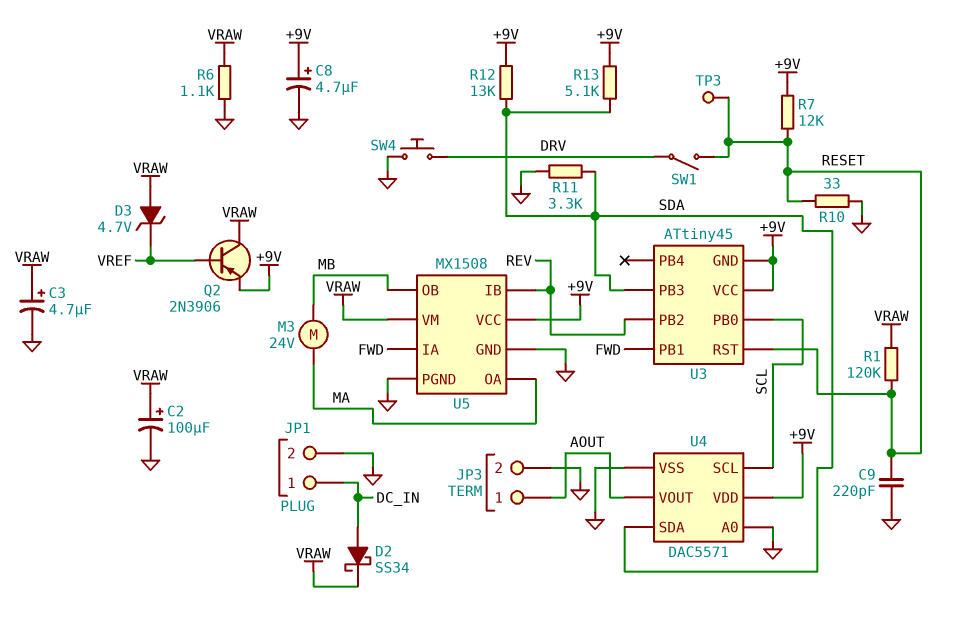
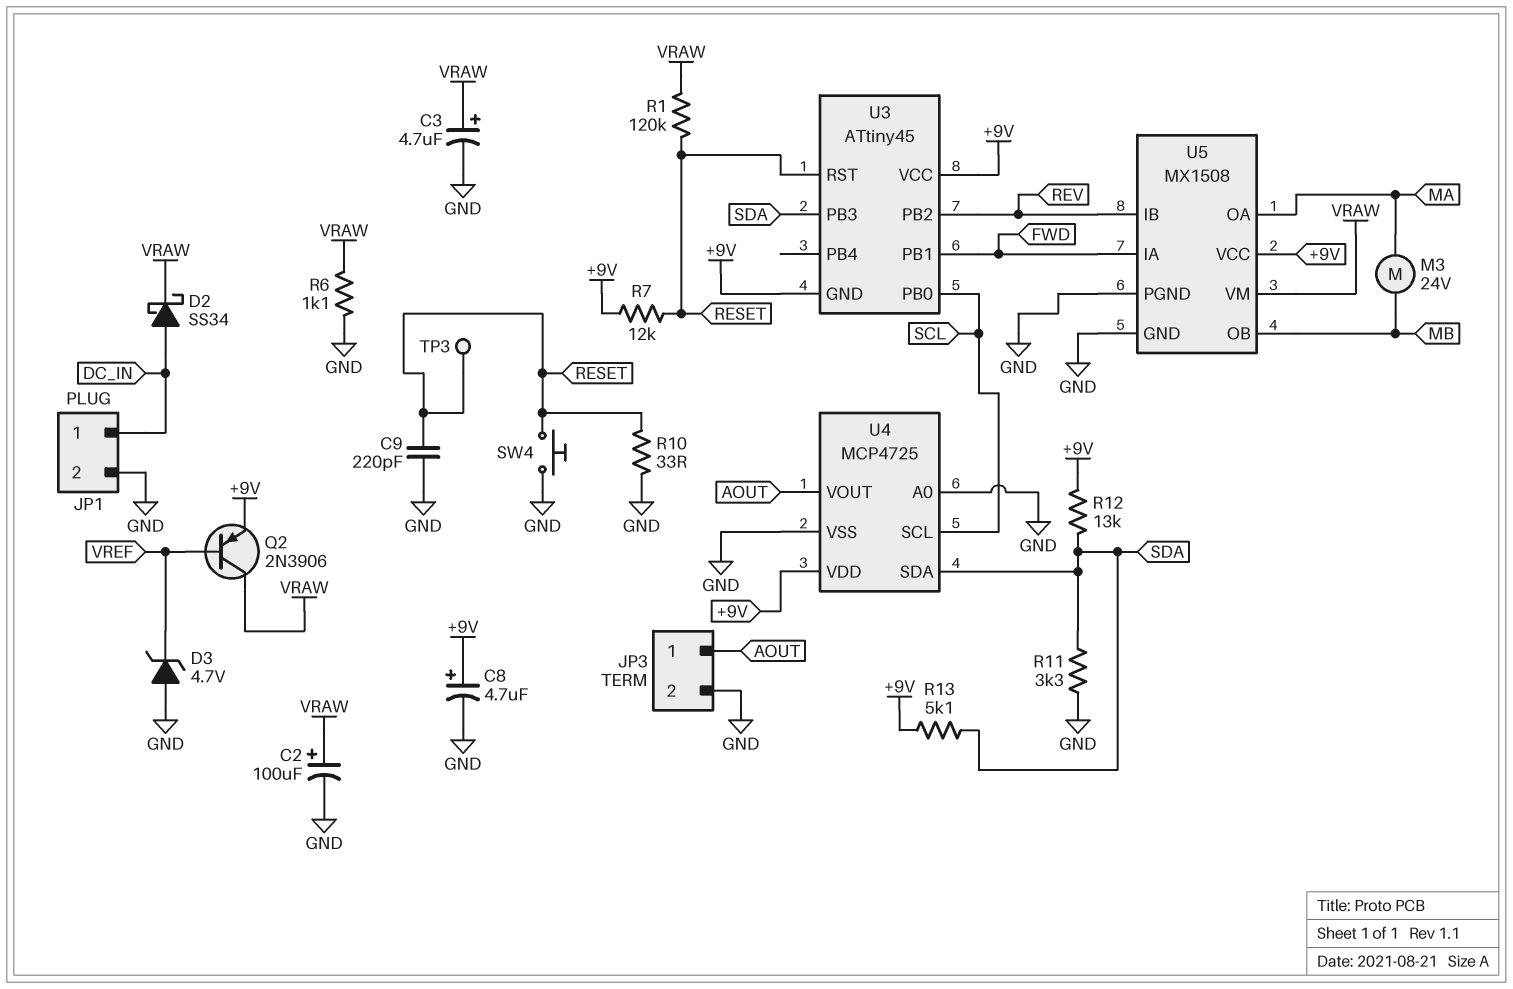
D3: zener 4.7V (A VRAW, K VREF) -> zener 4.7V (A GND, K VREF)
SW1: switch (DRV, RESET) -> none
SW4: button (DRV, GND) -> button (GND, RESET)
U4: DAC5571 -> MCP4725

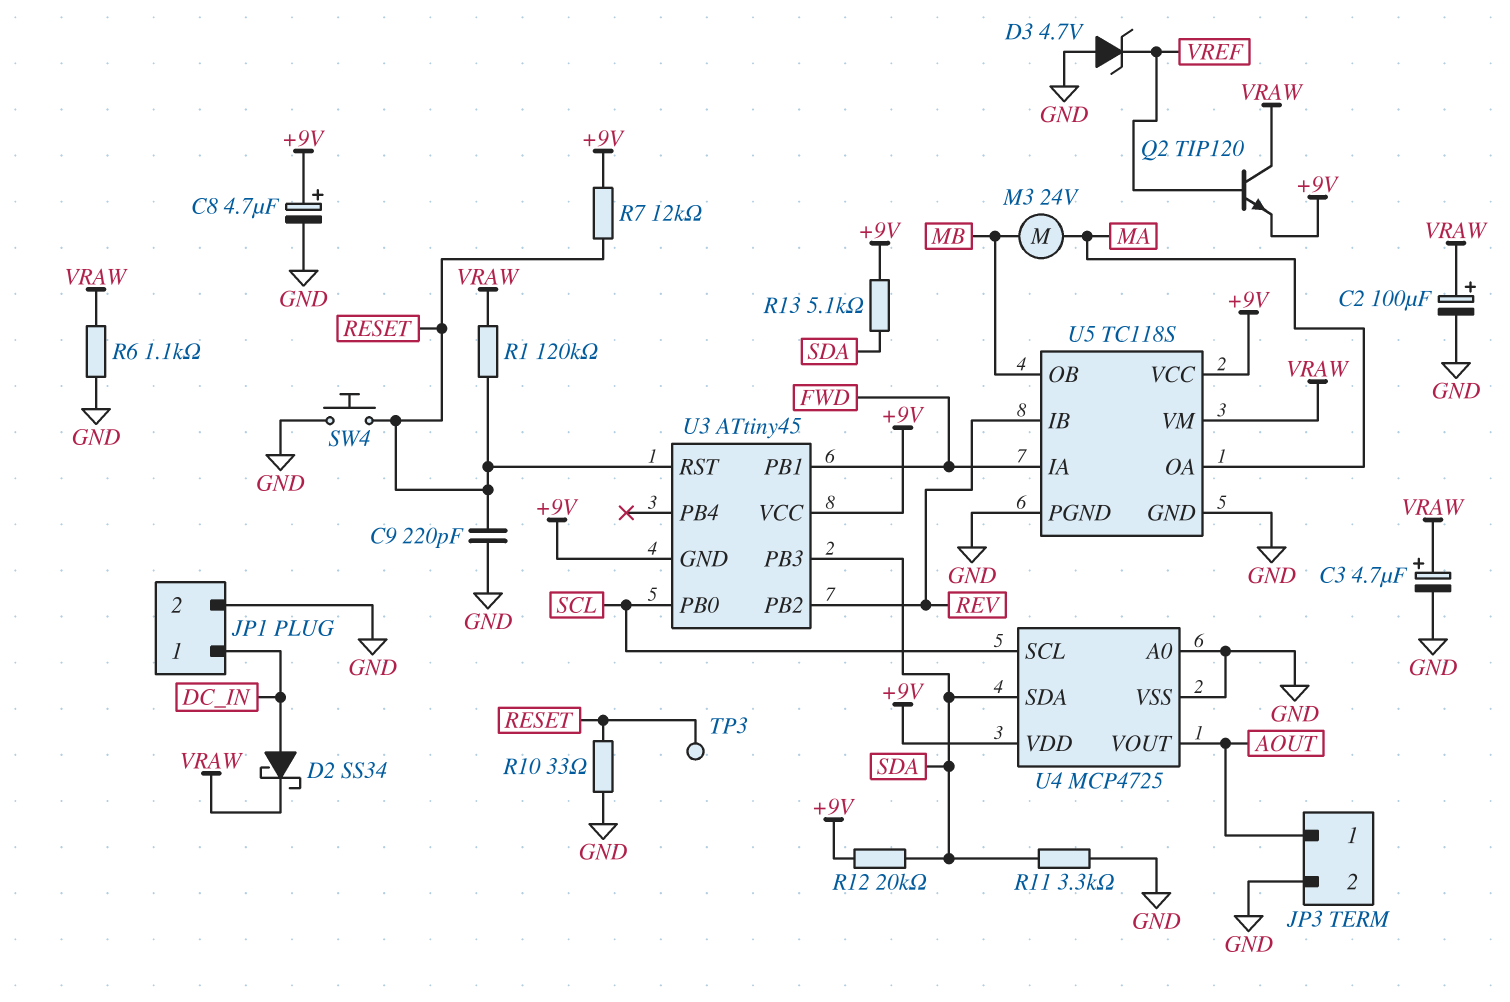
Q2: PNP 2N3906 (B VREF, C VRAW, E +9V) -> NPN TIP120 (B VREF, C VRAW, E +9V)
R12: 13k (+9V, SDA) -> 20k (+9V, SDA)
U5: MX1508 -> TC118S

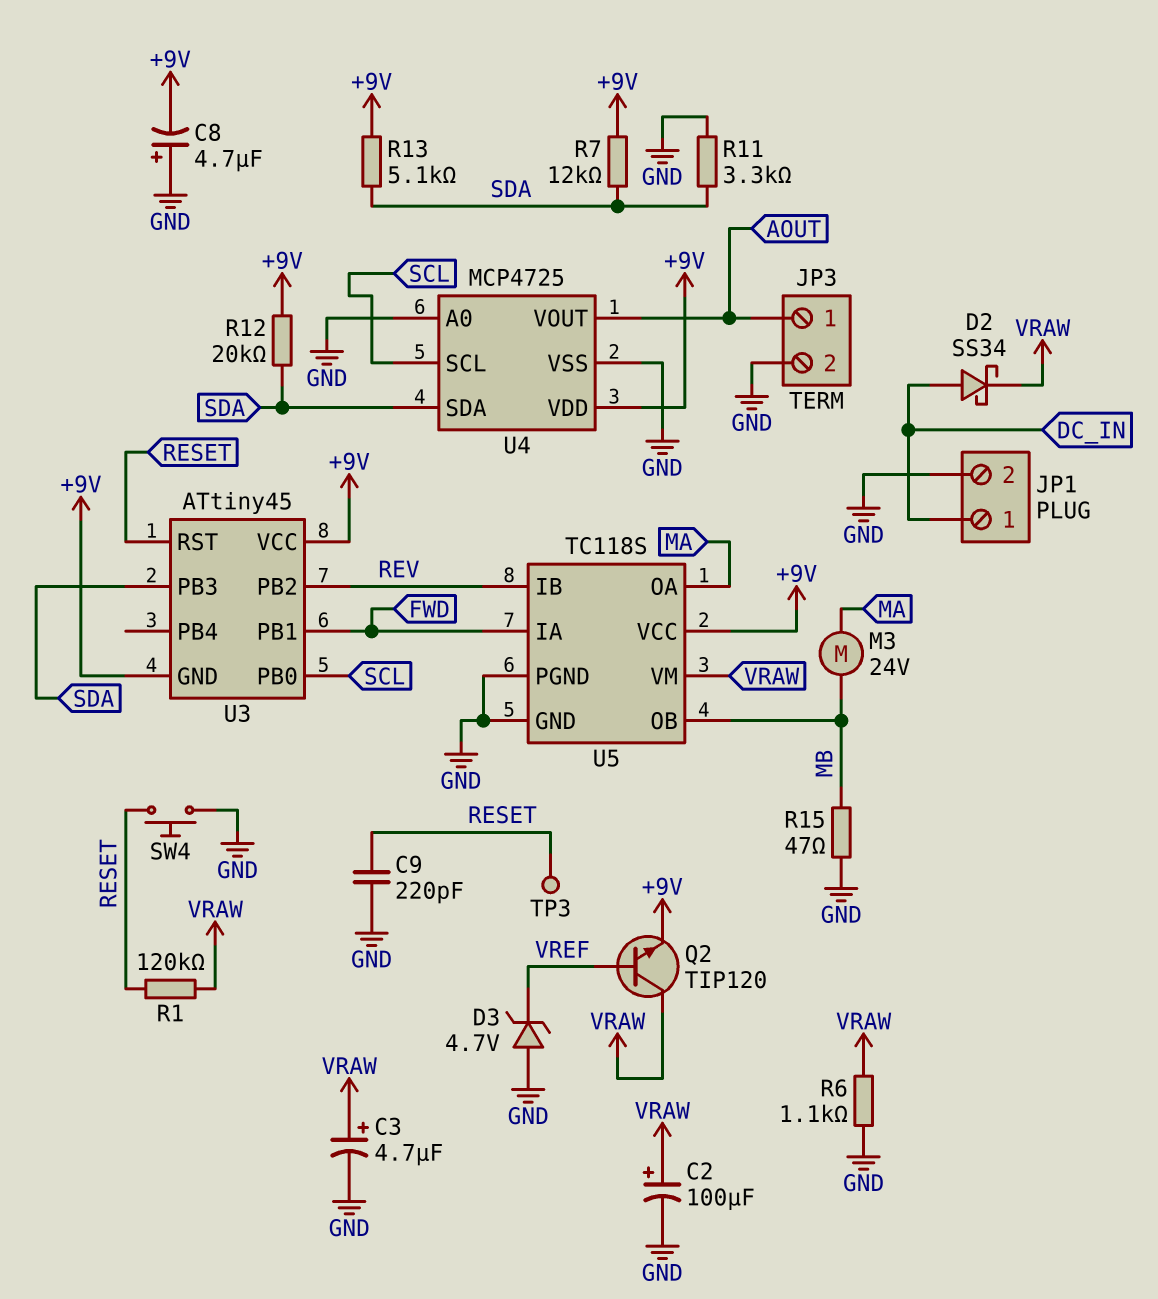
C8: 4.7uF (plus +9V, minus GND) -> 4.7uF (plus GND, minus +9V)
R7: 12k (+9V, RESET) -> 12k (+9V, SDA)
R10: 33 (GND, RESET) -> none
R15: none -> 47 (GND, MB)

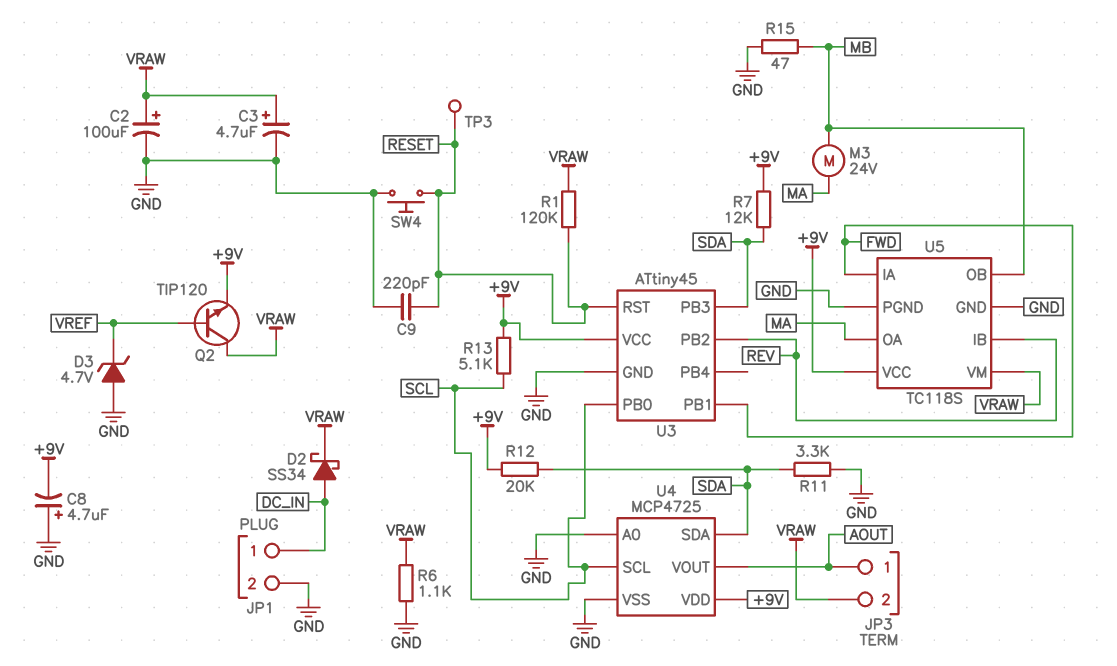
JP3 pin 2: GND -> VRAW
R13: 5.1k (+9V, SDA) -> 5.1k (+9V, SCL)
U3 pin GND: +9V -> GND

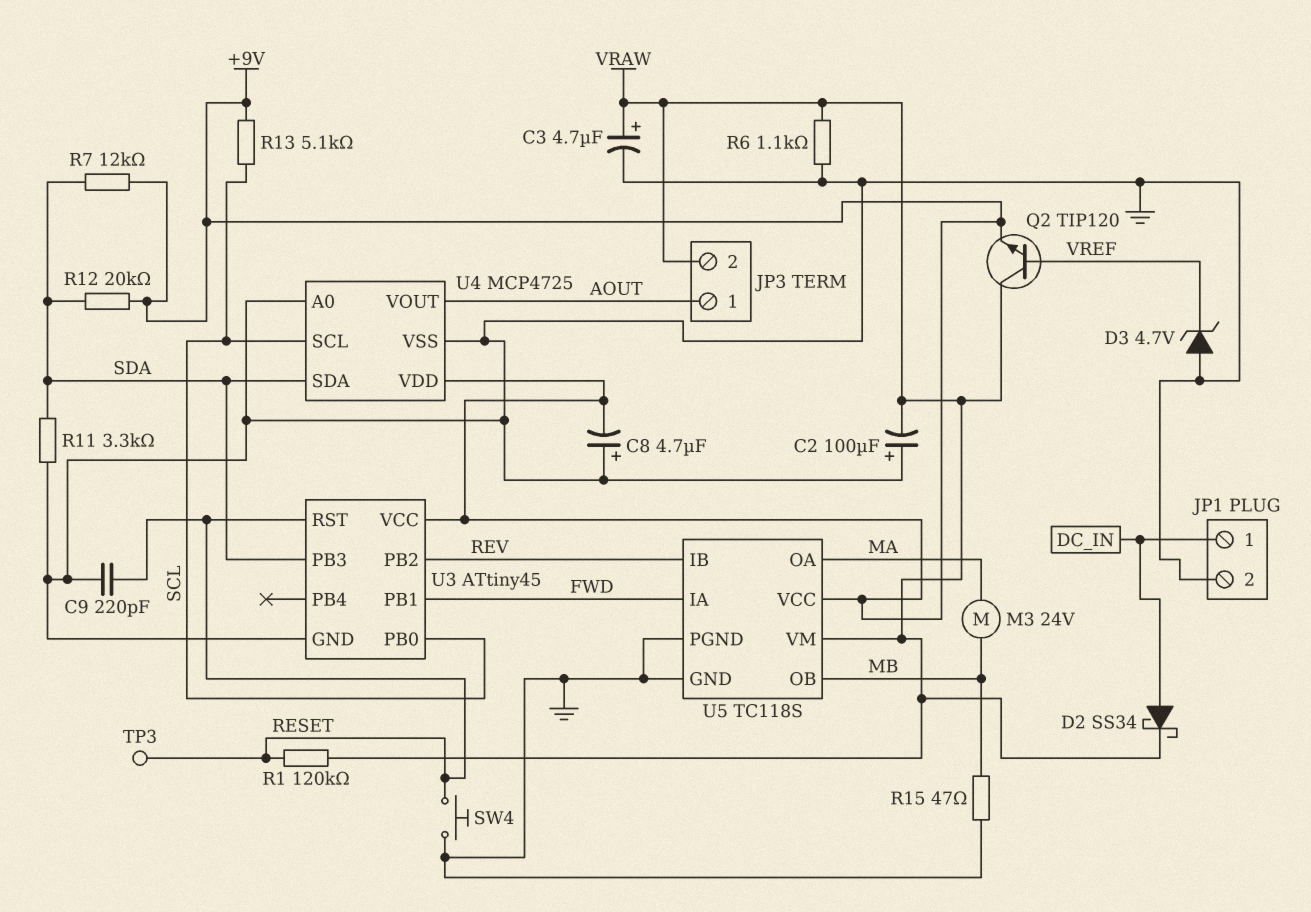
C2: 100uF (plus VRAW, minus GND) -> 100uF (plus GND, minus VRAW)

